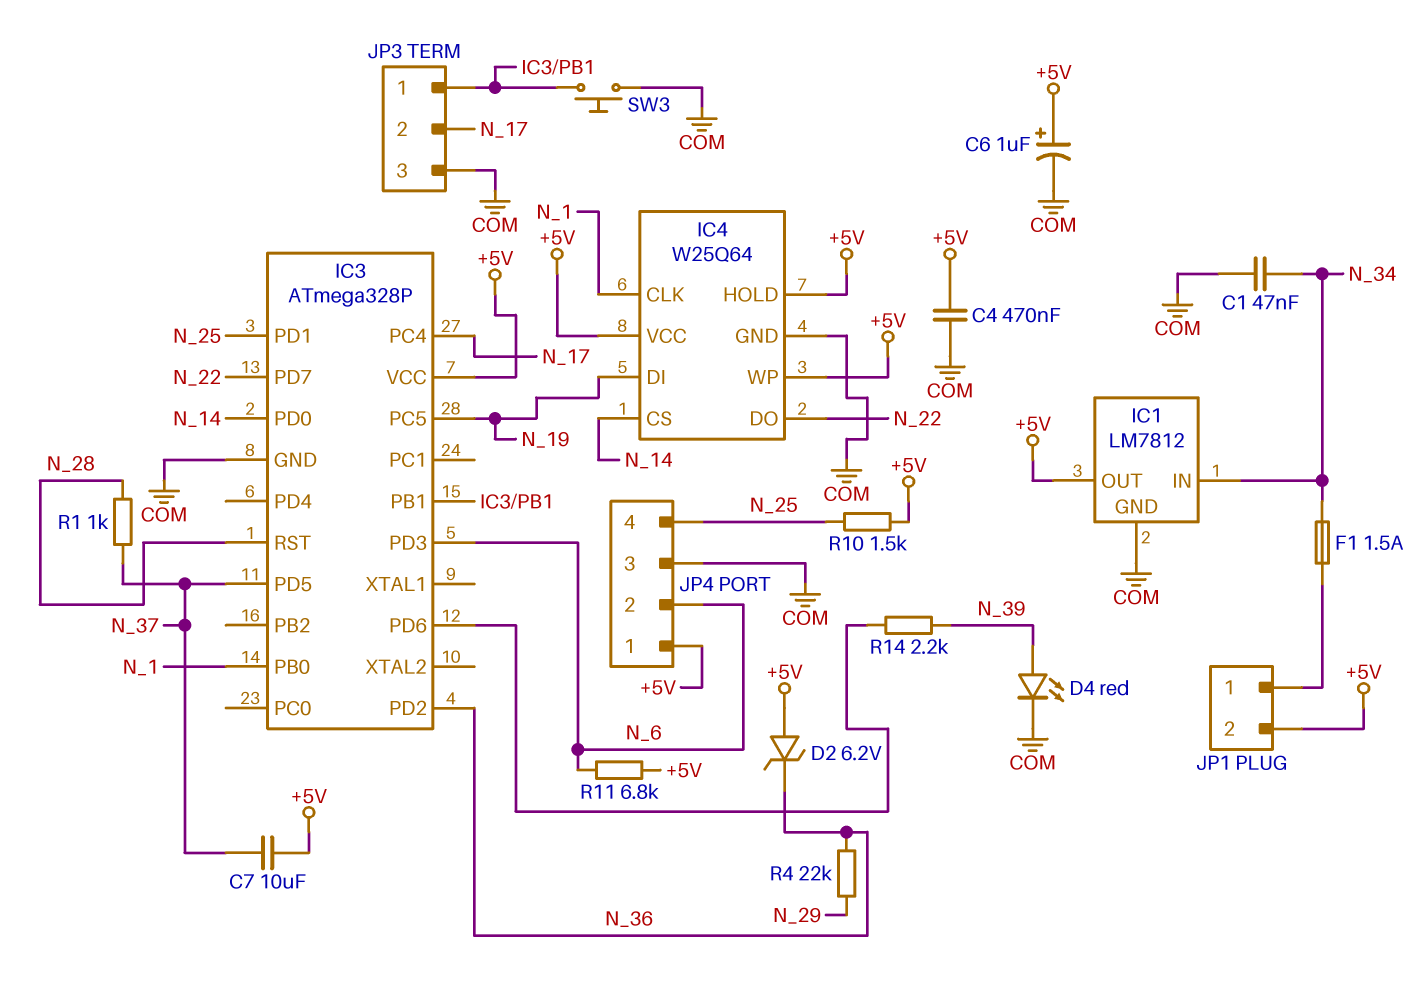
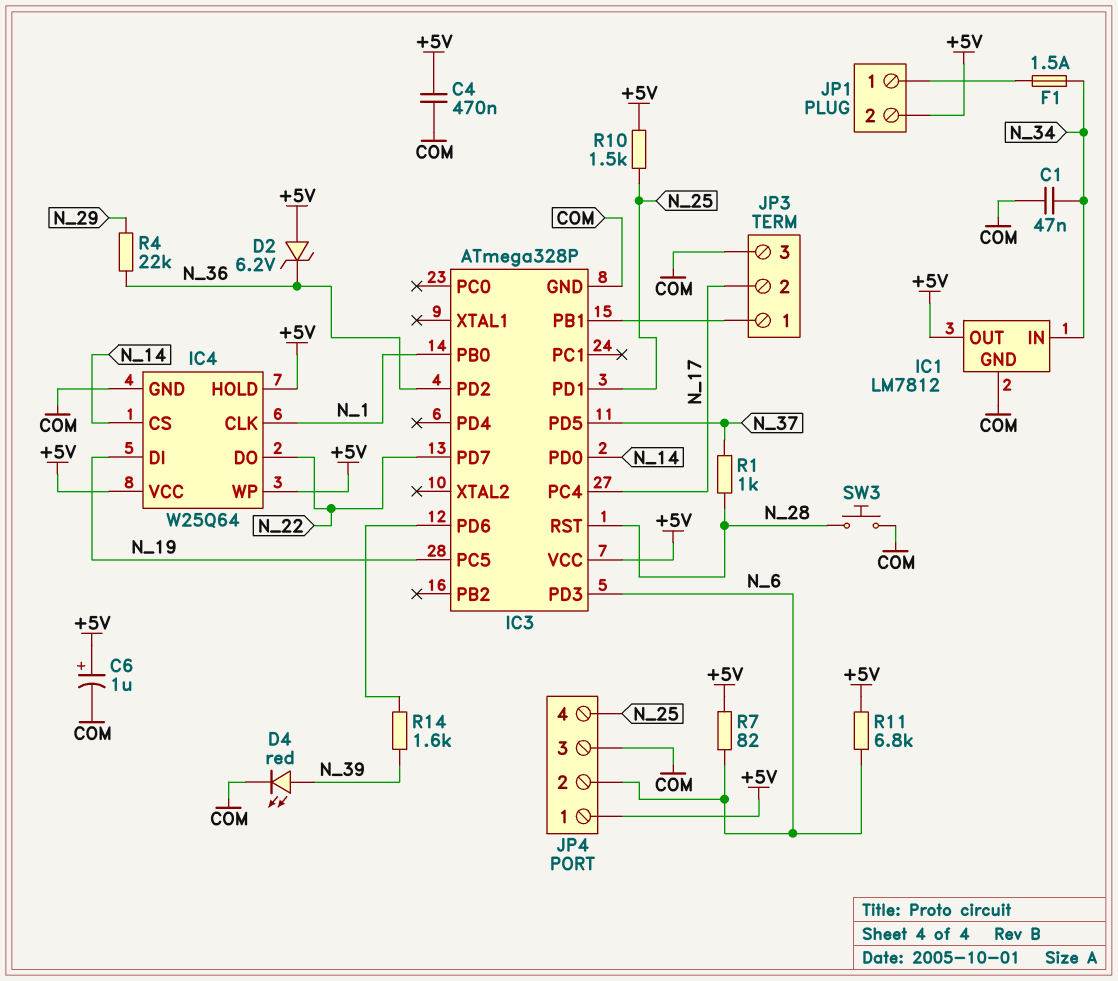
C7: 10uF (+5V, N_37) -> none
R7: none -> 82 (+5V, N_6)
R14: 2.2k (IC3/PD6, N_39) -> 1.6k (IC3/PD6, N_39)
SW3: button (COM, IC3/PB1) -> button (COM, N_28)

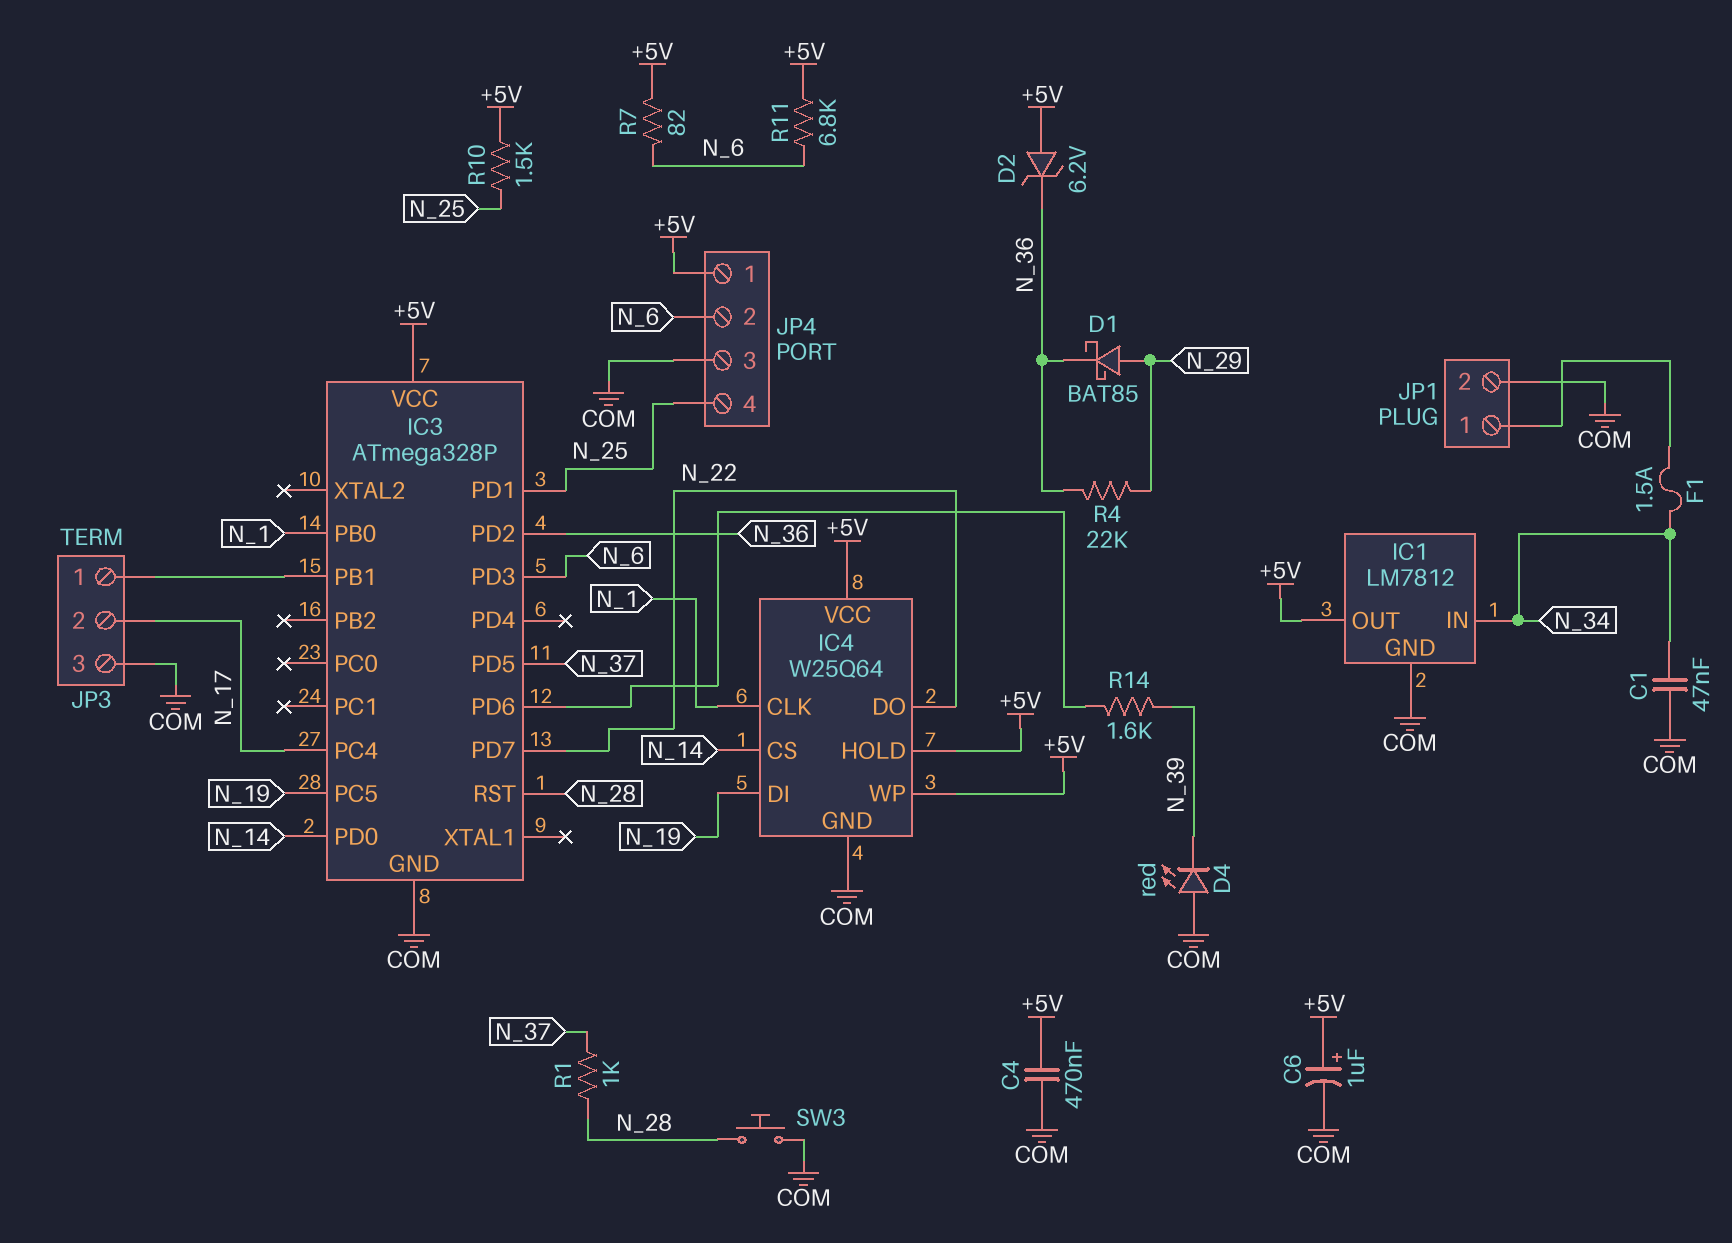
D1: none -> schottky BAT85 (A N_29, K N_36)
D4: LED red (A N_39, K COM) -> LED red (A COM, K N_39)
JP1 pin 2: +5V -> COM

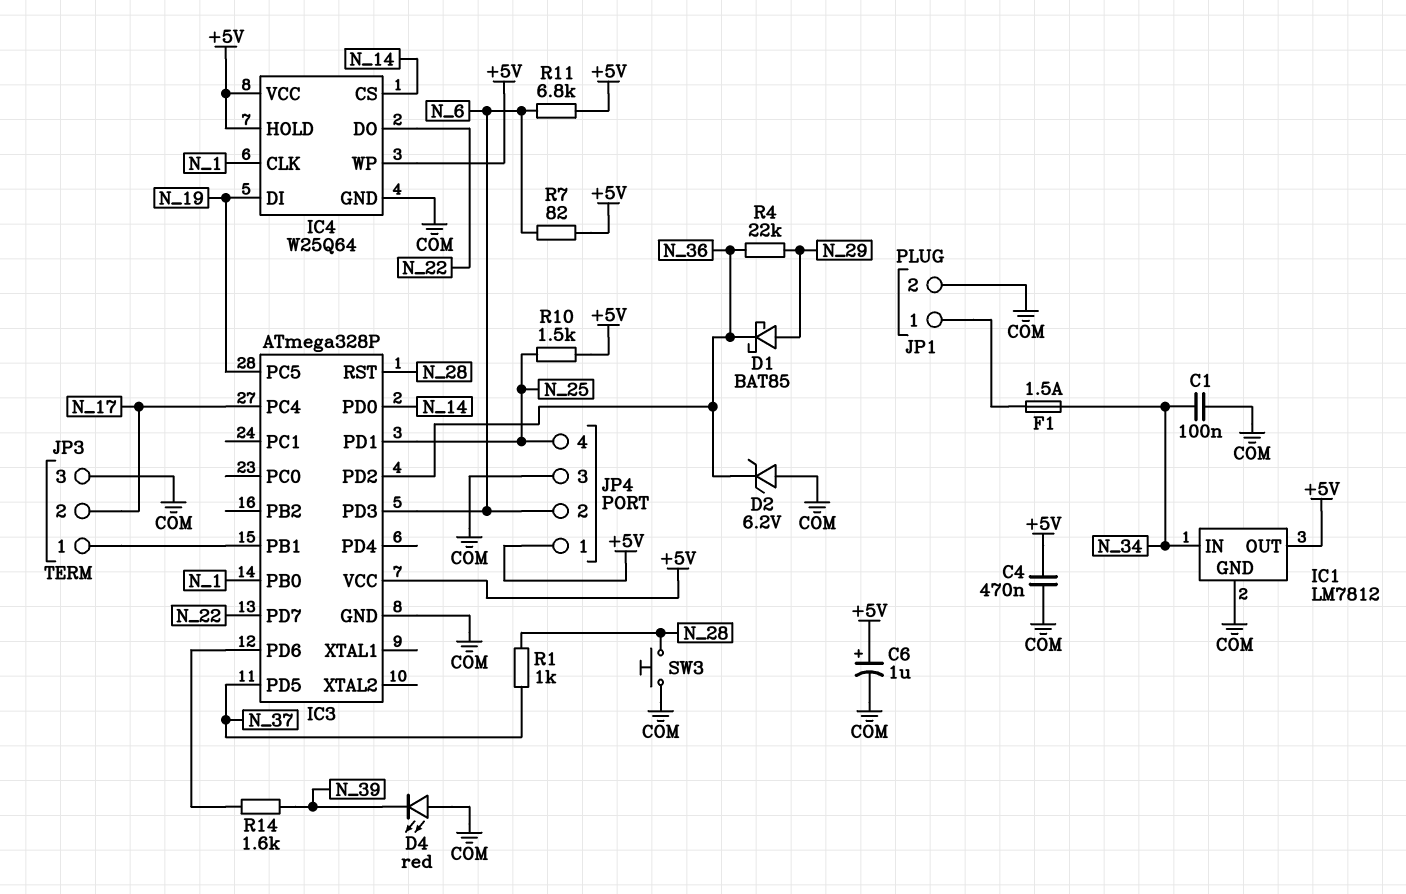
C1: 47nF (COM, N_34) -> 100nF (COM, N_34)
D2: zener 6.2V (A +5V, K N_36) -> zener 6.2V (A COM, K N_36)

